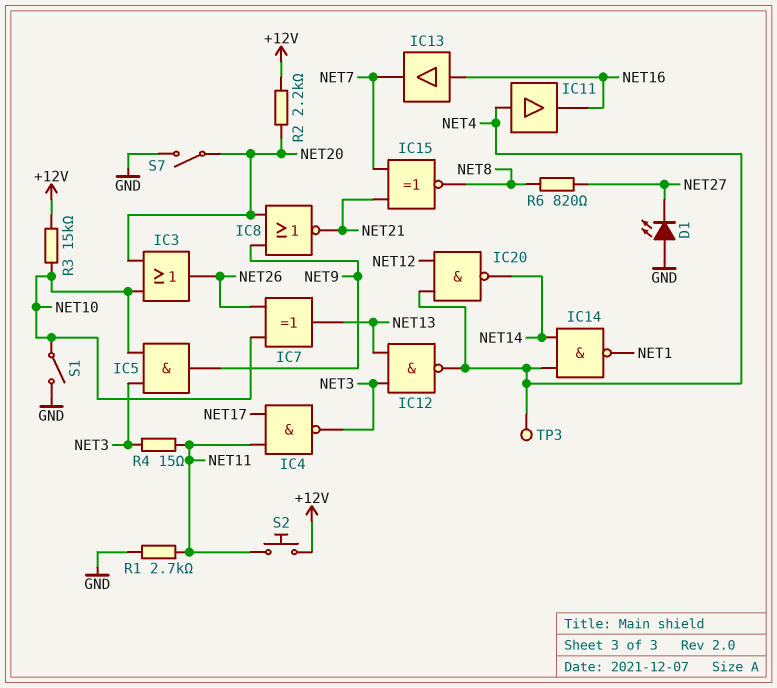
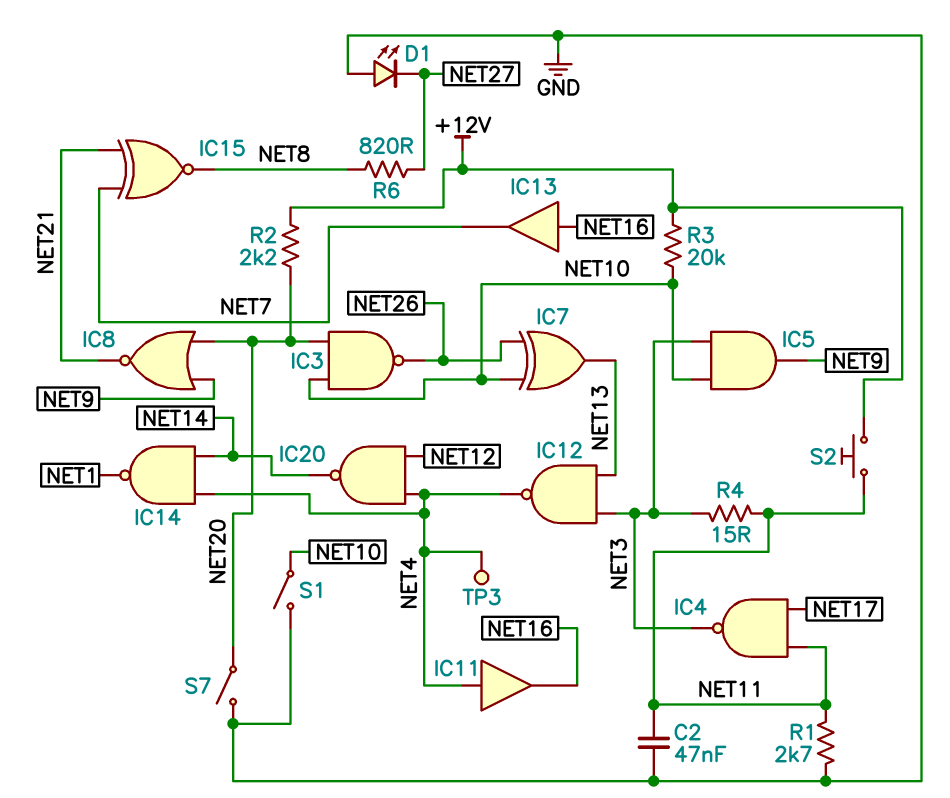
C2: none -> 47nF (GND, NET11)
IC3: OR (in NET10, in NET20, out NET26) -> NAND (in NET10, in NET20, out NET26)
R3: 15k (+12V, NET10) -> 20k (+12V, NET10)

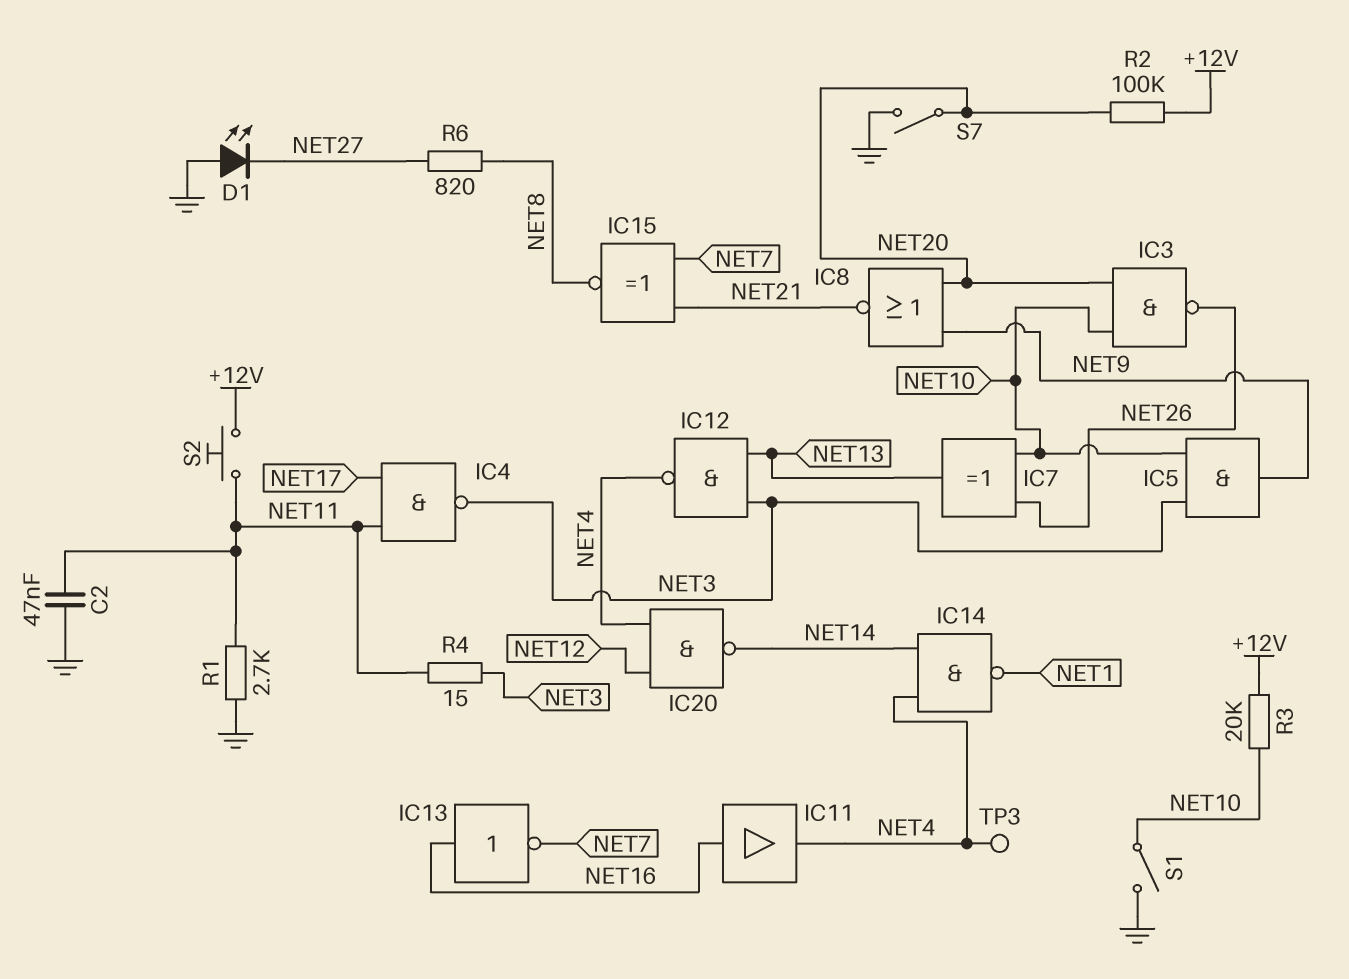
IC11: buffer (in NET4, out NET16) -> buffer (in NET16, out NET4)
IC13: buffer (in NET16, out NET7) -> NOT (in NET16, out NET7)
R2: 2.2k (+12V, NET20) -> 100k (+12V, NET20)

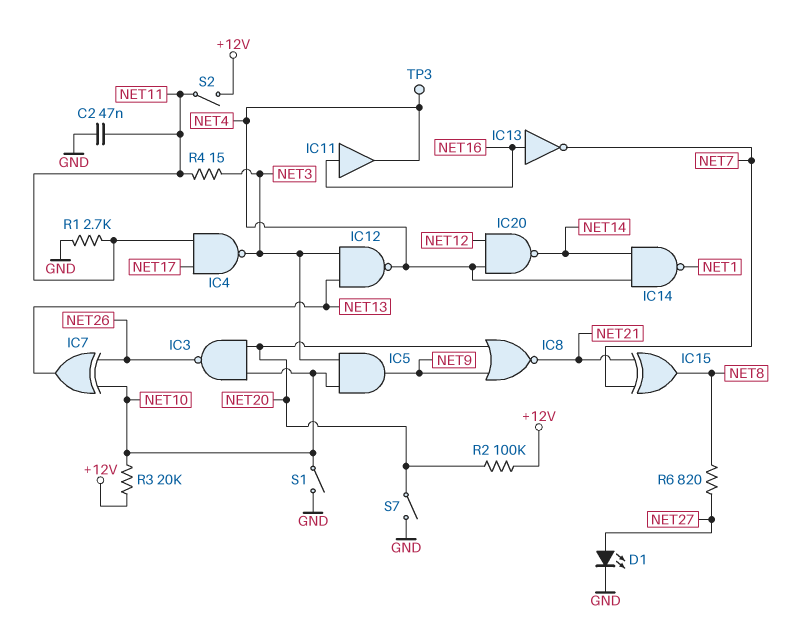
D1: LED (A GND, K NET27) -> LED (A NET27, K GND)
IC15: XNOR (in NET7, in NET21, out NET8) -> XOR (in NET7, in NET21, out NET8)
S2: button (+12V, NET11) -> switch (+12V, NET11)

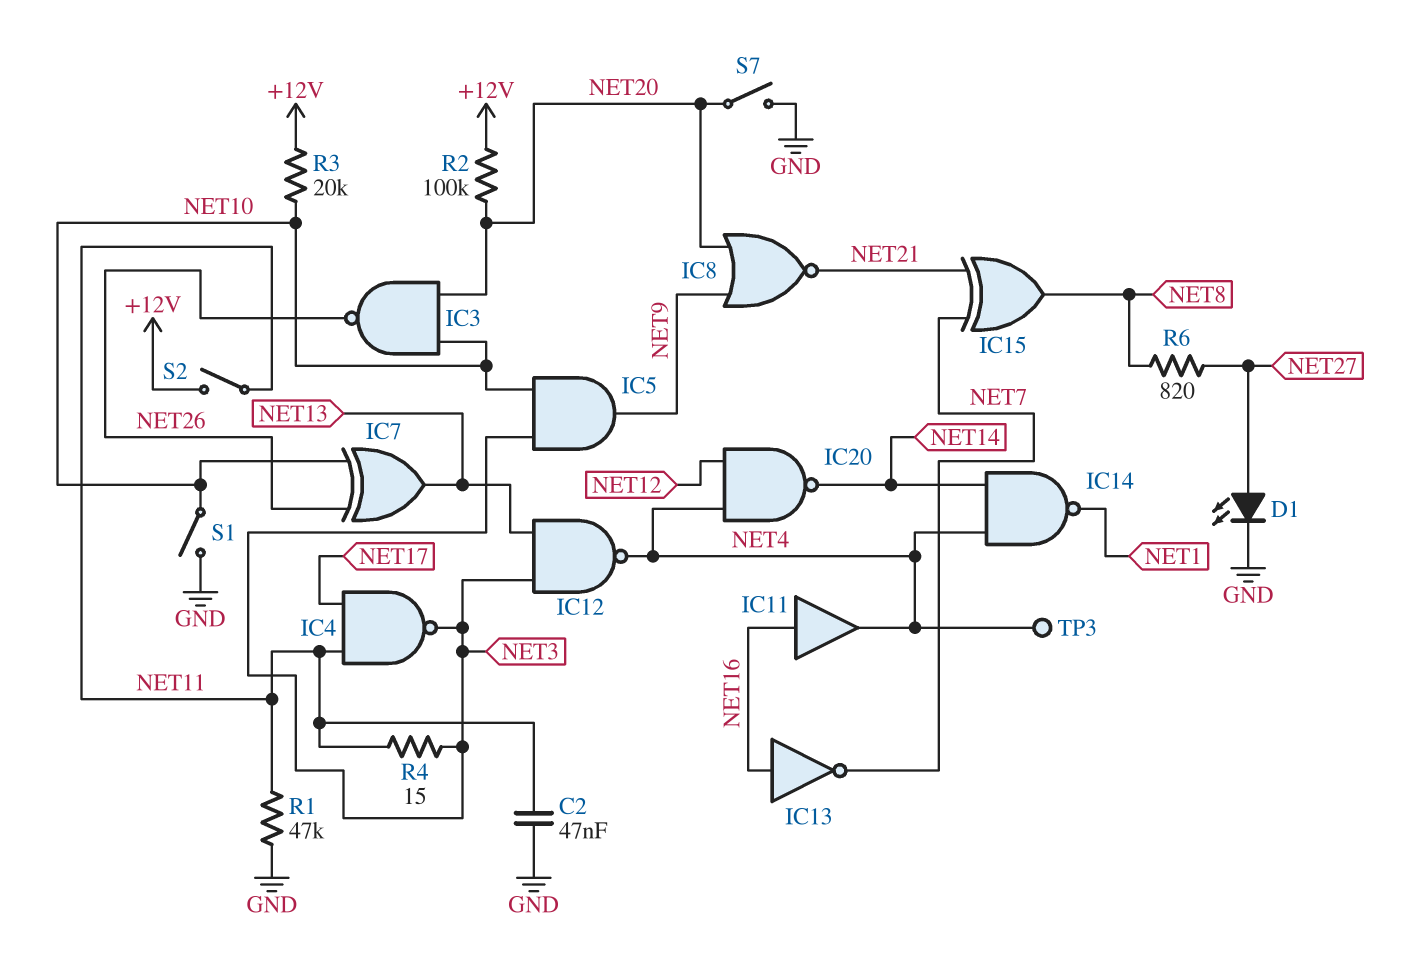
R1: 2.7k (GND, NET11) -> 47k (GND, NET11)

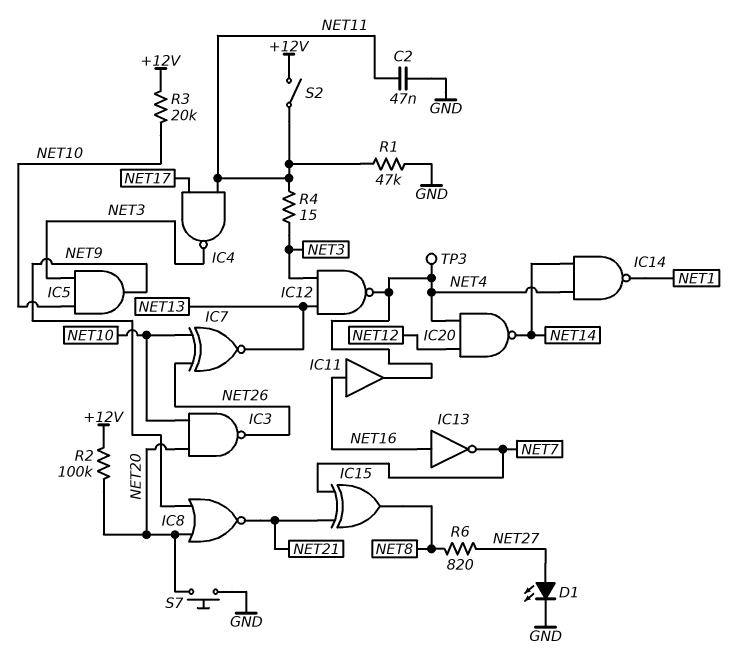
IC7: XOR (in NET10, in NET26, out NET13) -> XNOR (in NET10, in NET26, out NET13)
S1: switch (GND, NET10) -> none
S7: switch (GND, NET20) -> button (GND, NET20)

